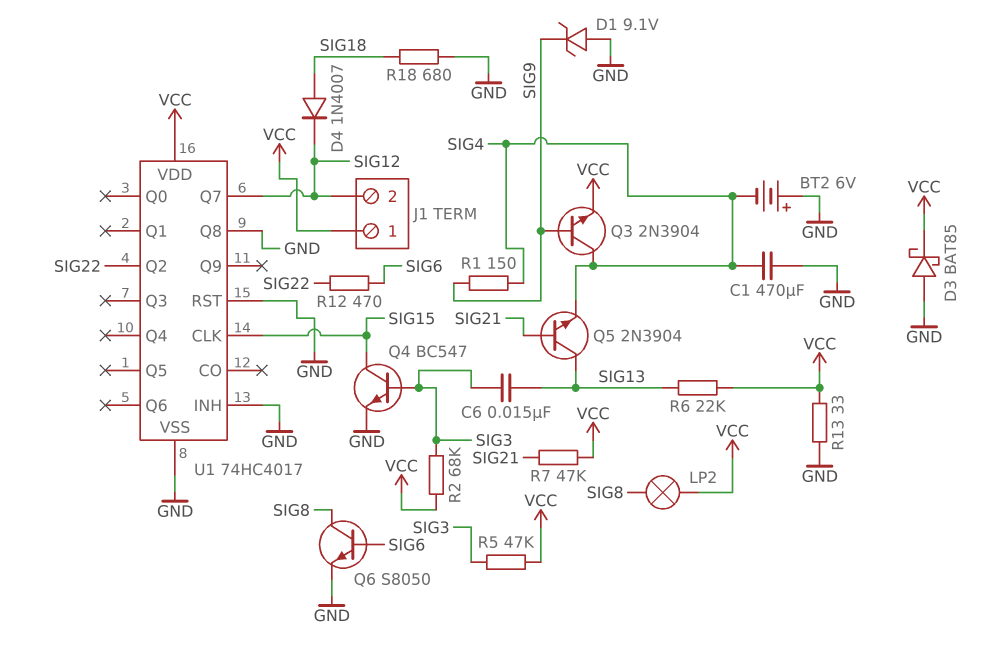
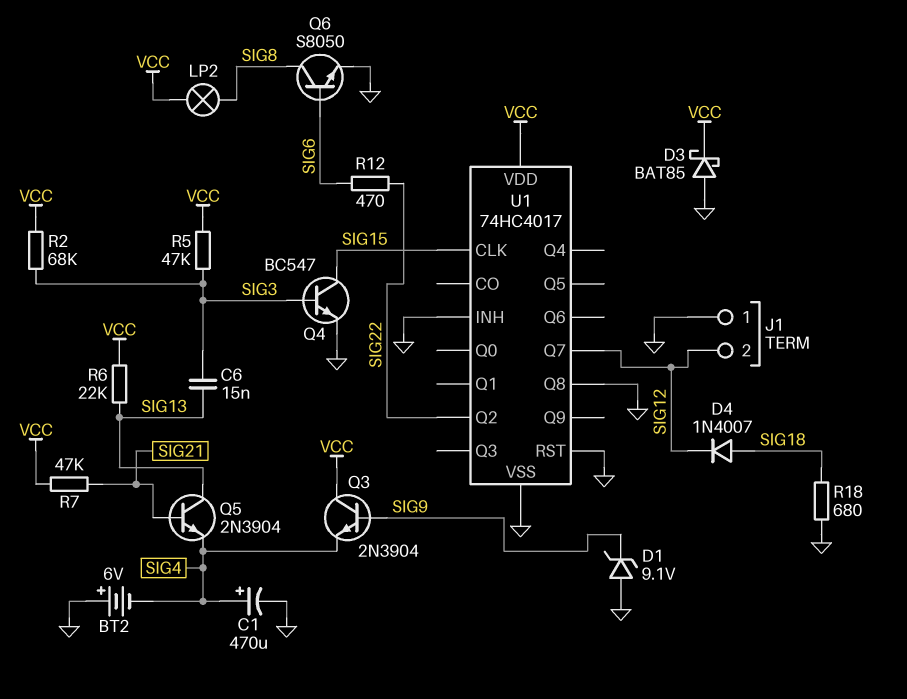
C1: 470uF (GND, SIG4) -> 470uF (plus SIG4, minus GND)
J1 pin 1: VCC -> GND
Q3: NPN 2N3904 (B SIG9, C SIG4, E VCC) -> NPN 2N3904 (B SIG9, C VCC, E SIG4)
R1: 150 (SIG4, SIG9) -> none
R13: 33 (GND, VCC) -> none

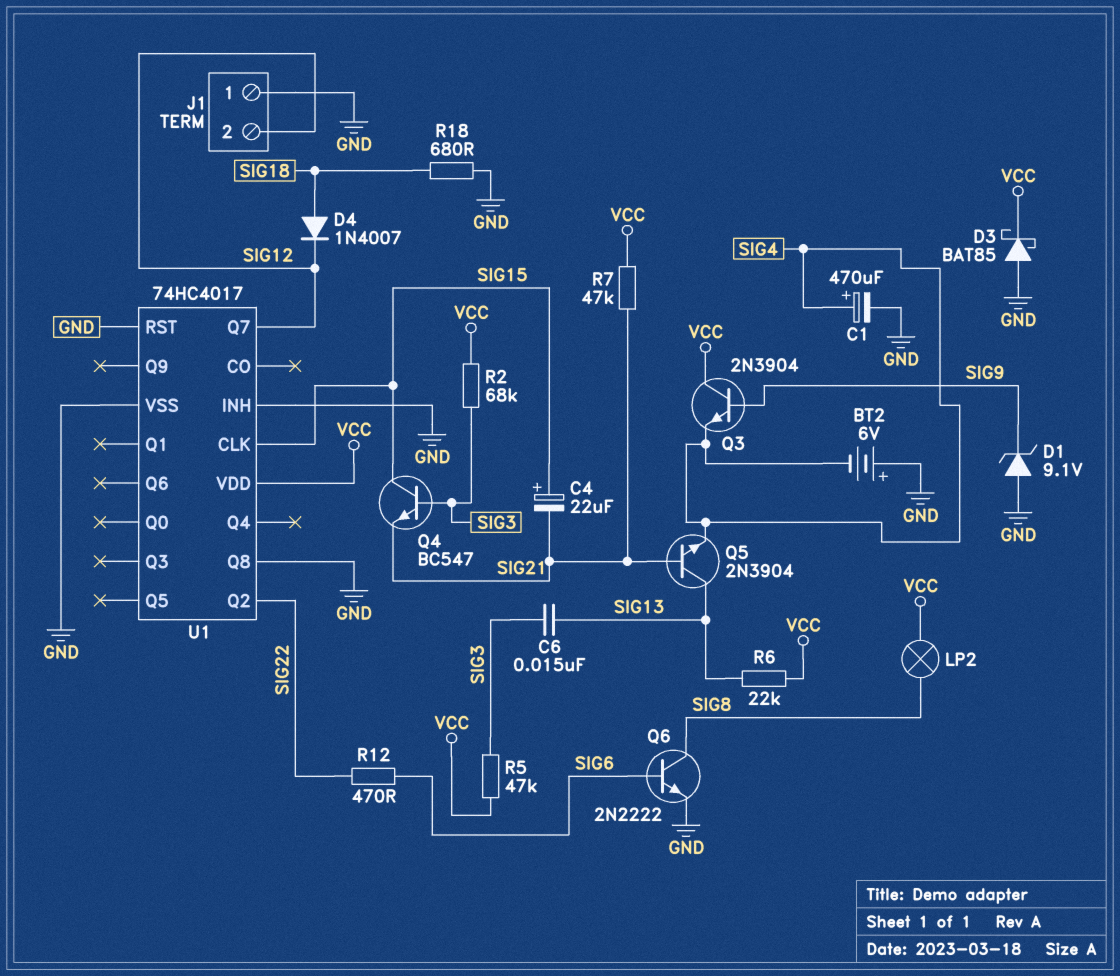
C4: none -> 22uF (plus SIG15, minus SIG21)
Q4: NPN BC547 (B SIG3, C SIG15, E GND) -> NPN BC547 (B SIG3, C SIG15, E SIG21)
Q6: NPN S8050 (B SIG6, C SIG8, E GND) -> NPN 2N2222 (B SIG6, C SIG8, E GND)

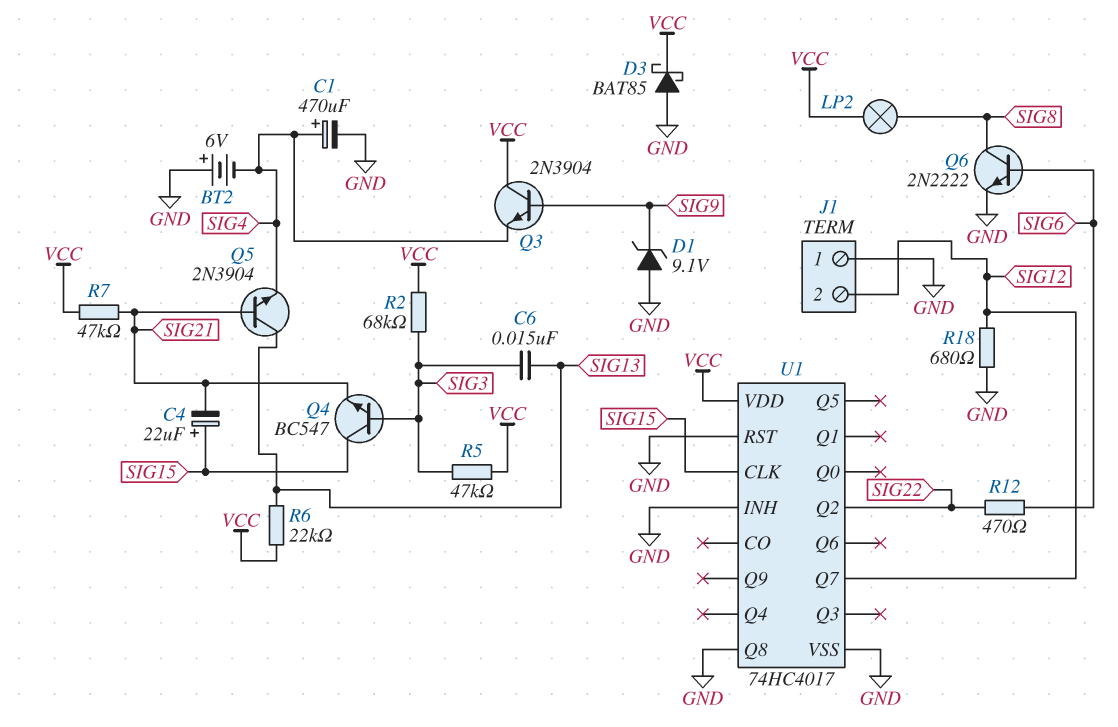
D4: diode 1N4007 (A SIG18, K SIG12) -> none
R18: 680 (GND, SIG18) -> 680 (GND, SIG12)

